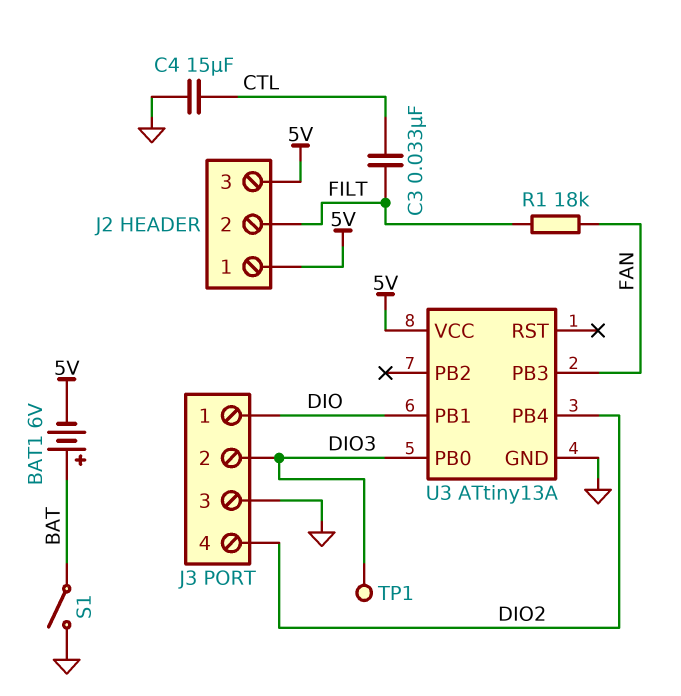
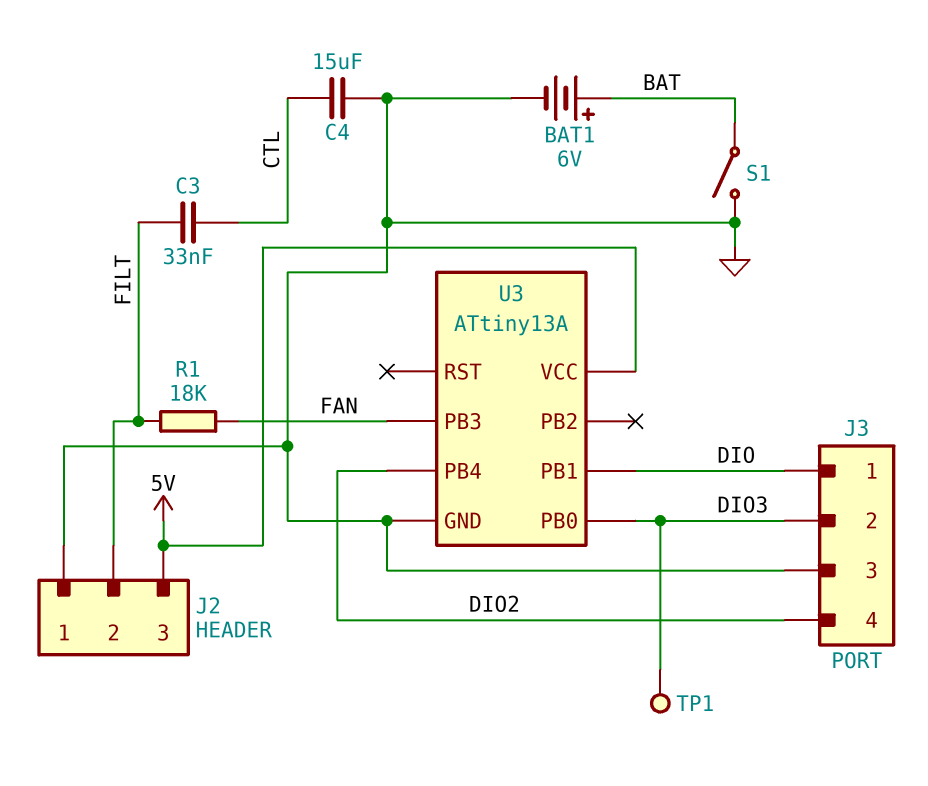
BAT1: 6V (plus BAT, minus 5V) -> 6V (plus BAT, minus GND)
J2 pin 1: 5V -> GND

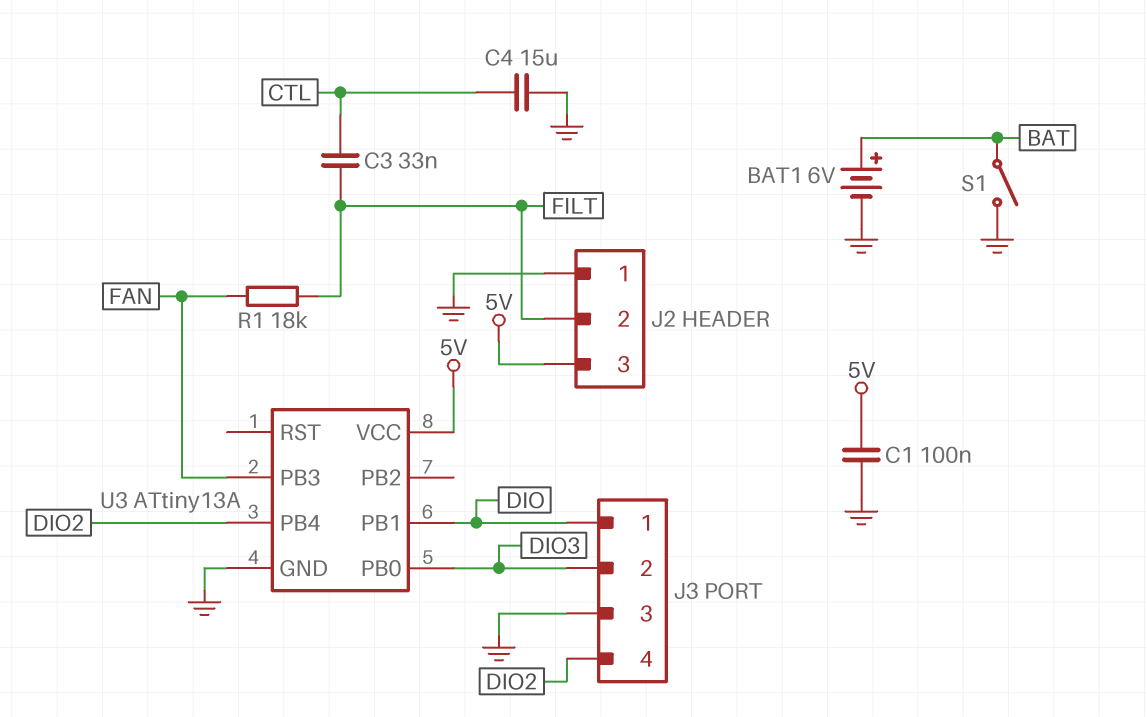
C1: none -> 100nF (5V, GND)
TP1: test point (DIO3) -> none

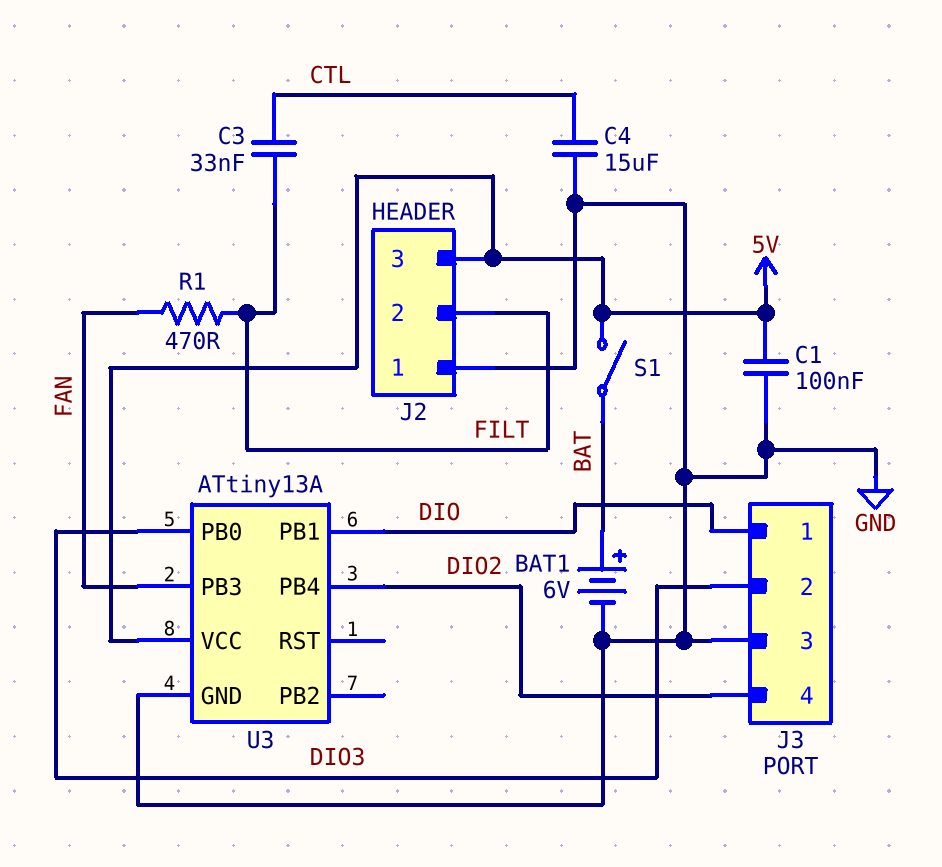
R1: 18k (FAN, FILT) -> 470 (FAN, FILT)
S1: switch (BAT, GND) -> switch (5V, BAT)

